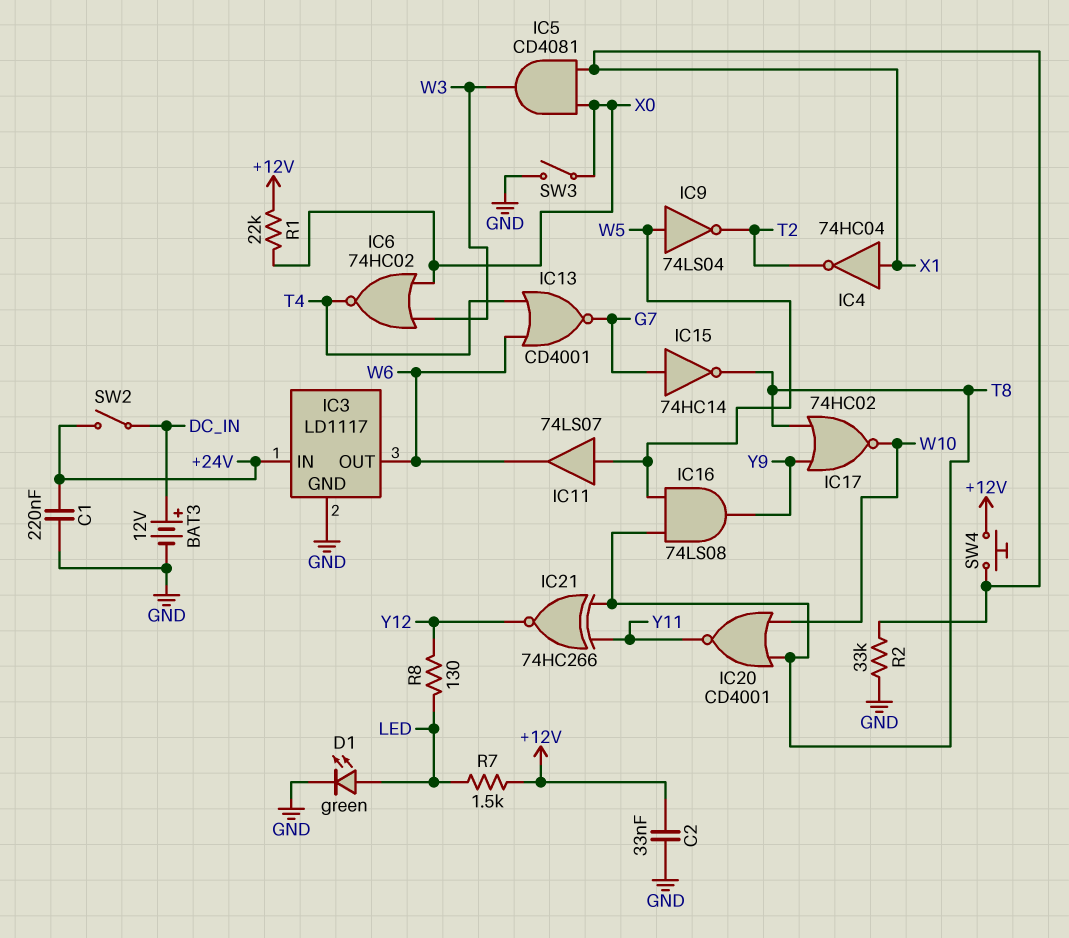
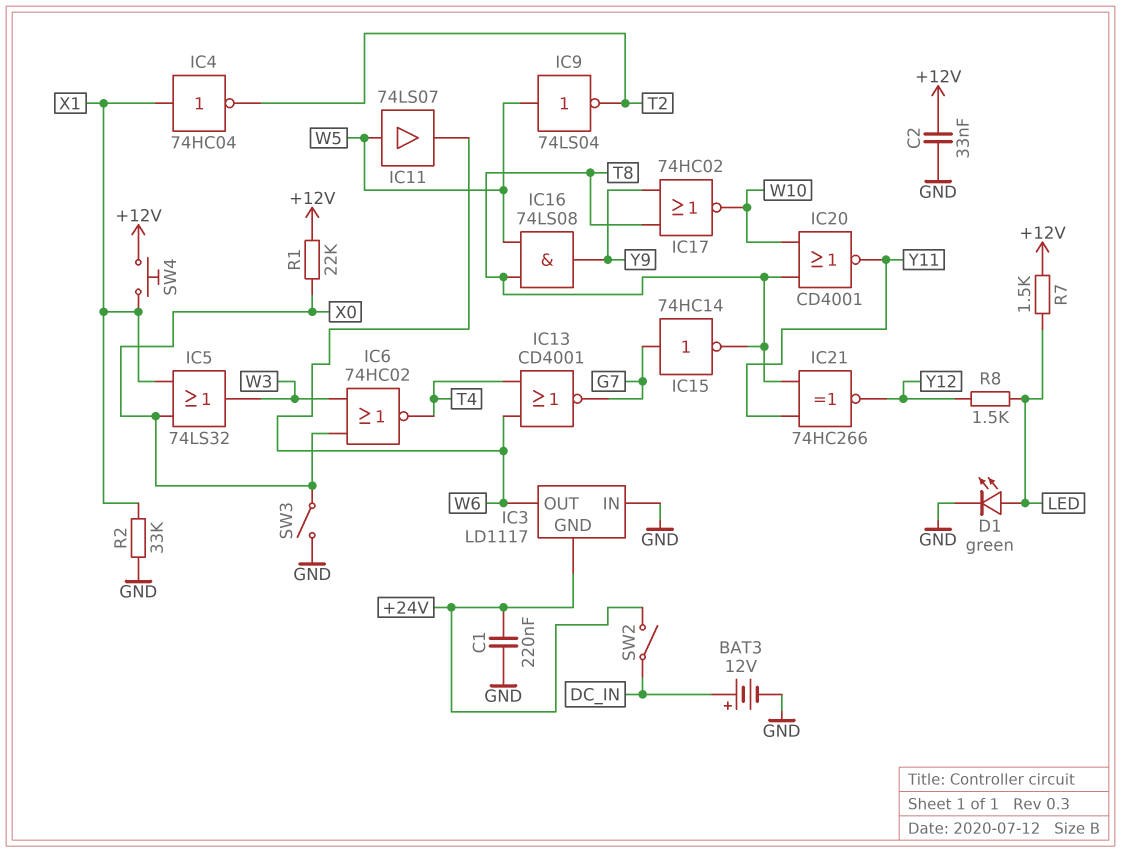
IC3 pin GND: GND -> +24V
IC3 pin IN: +24V -> GND
IC5: AND CD4081 (in X0, in X1, out W3) -> OR 74LS32 (in X0, in X1, out W3)
R8: 130 (LED, Y12) -> 1.5k (LED, Y12)

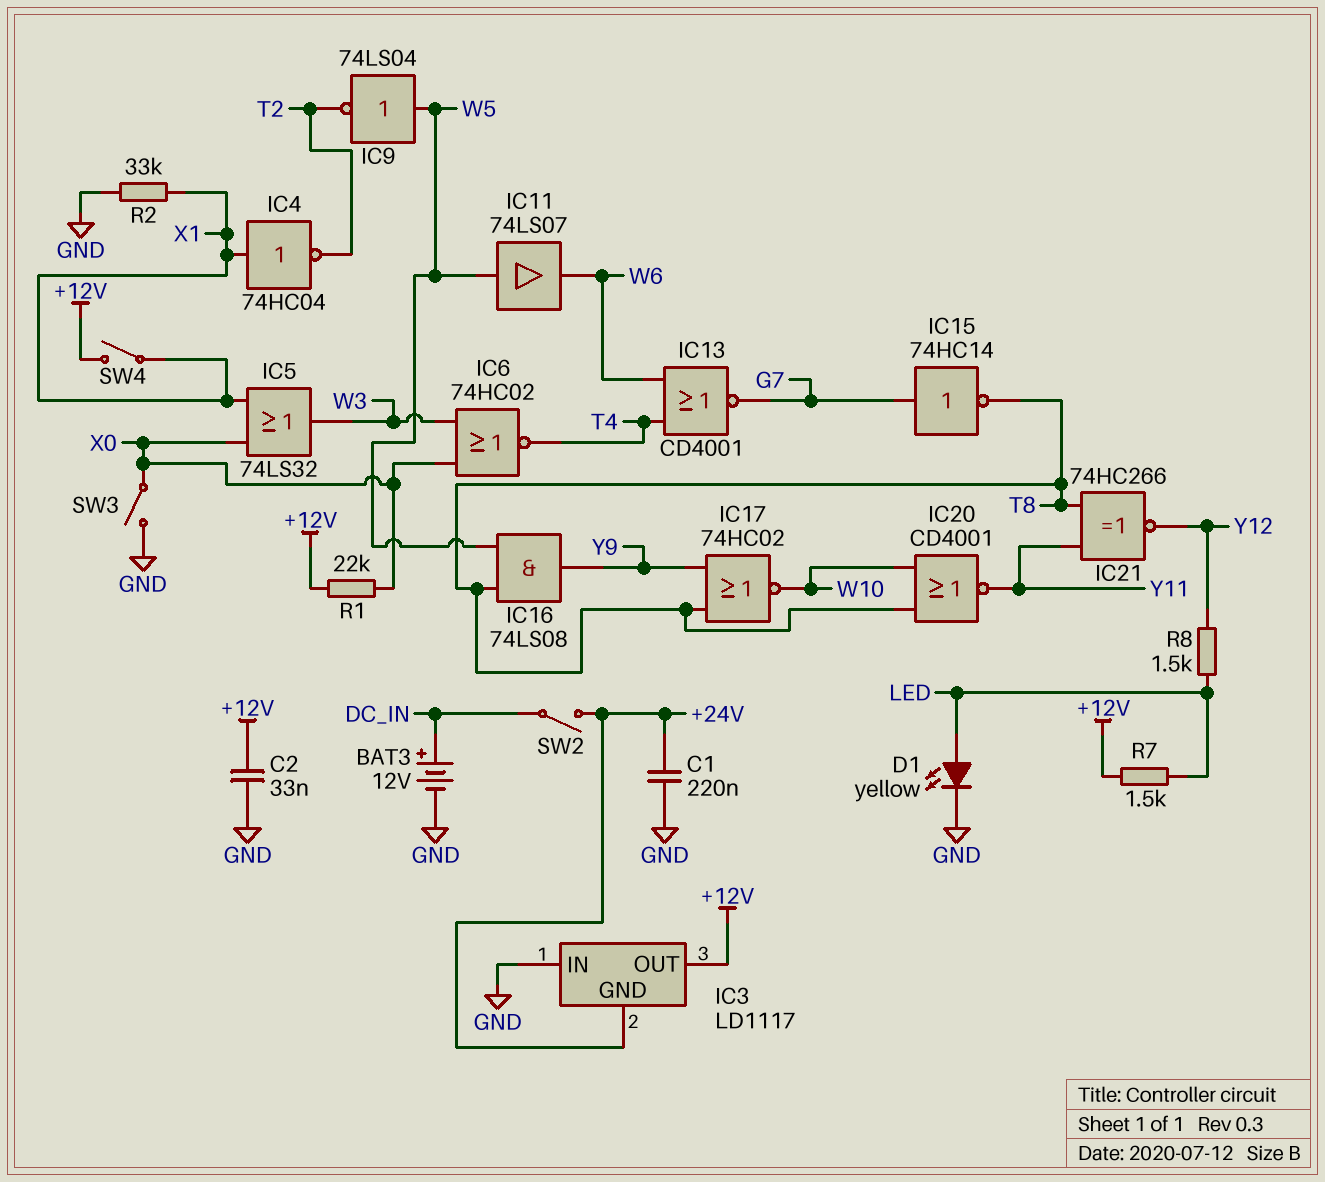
D1: LED green (A LED, K GND) -> LED yellow (A LED, K GND)
IC3 pin OUT: W6 -> +12V
SW4: button (+12V, X1) -> switch (+12V, X1)

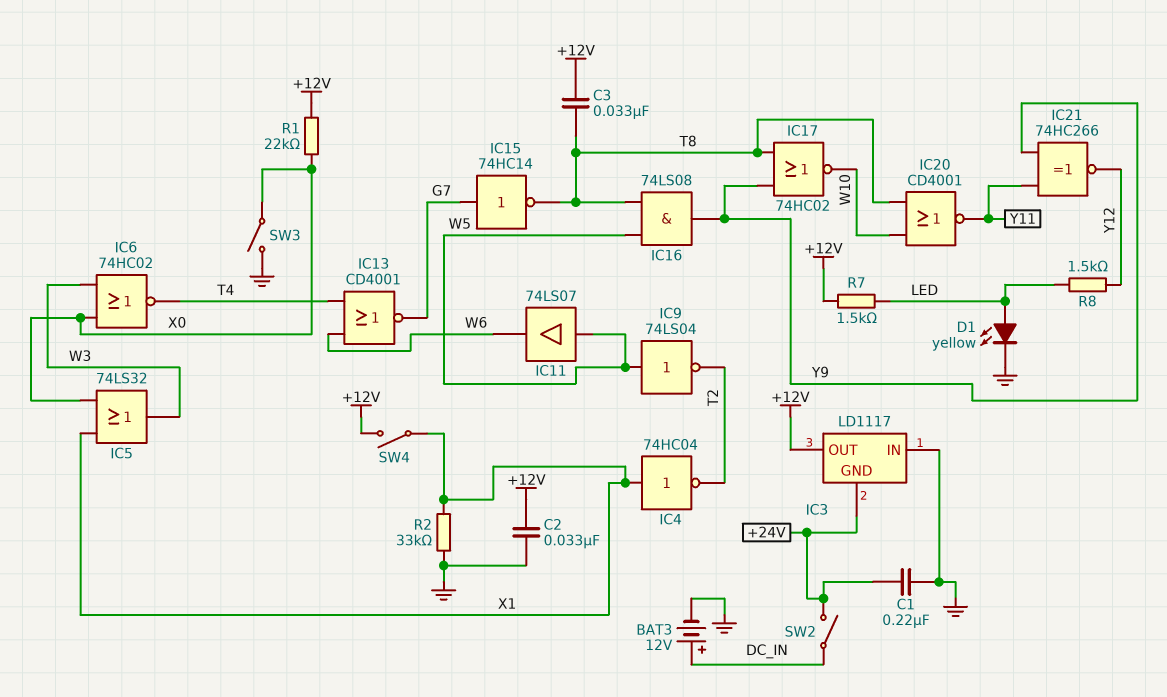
C3: none -> 33nF (+12V, T8)
IC21: XNOR 74HC266 (in T8, in Y11, out Y12) -> XNOR 74HC266 (in Y9, in Y11, out Y12)

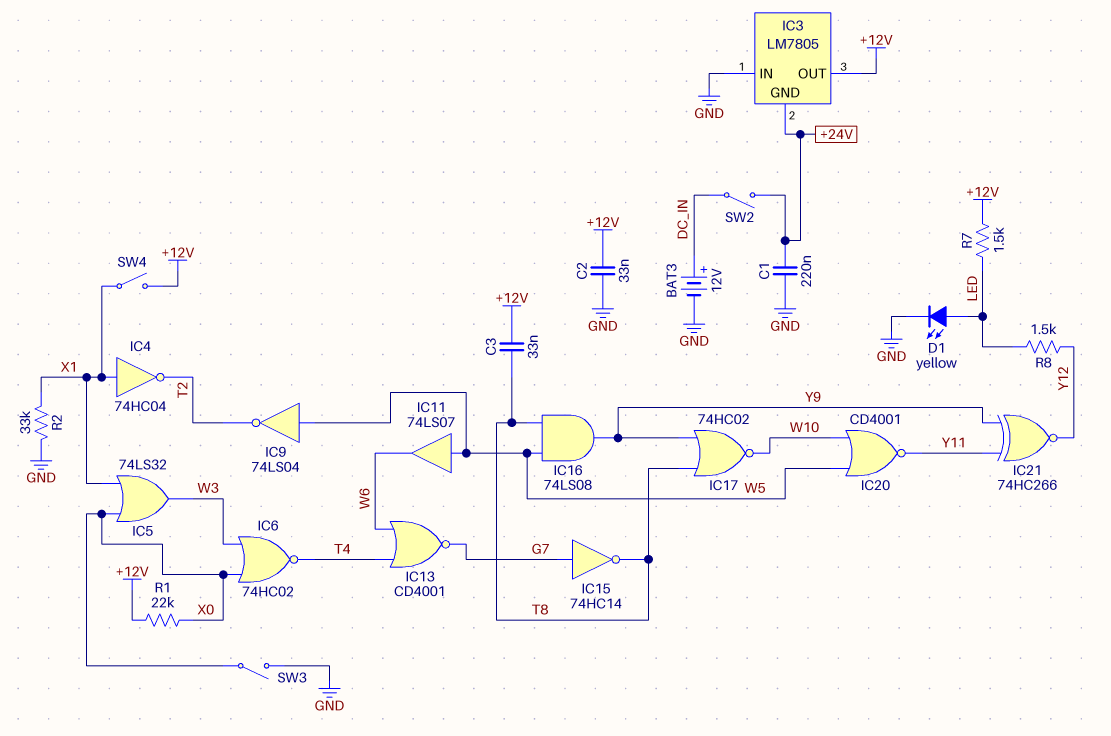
IC3: LD1117 -> LM7805
IC20: NOR CD4001 (in T8, in W10, out Y11) -> NOR CD4001 (in W5, in W10, out Y11)

